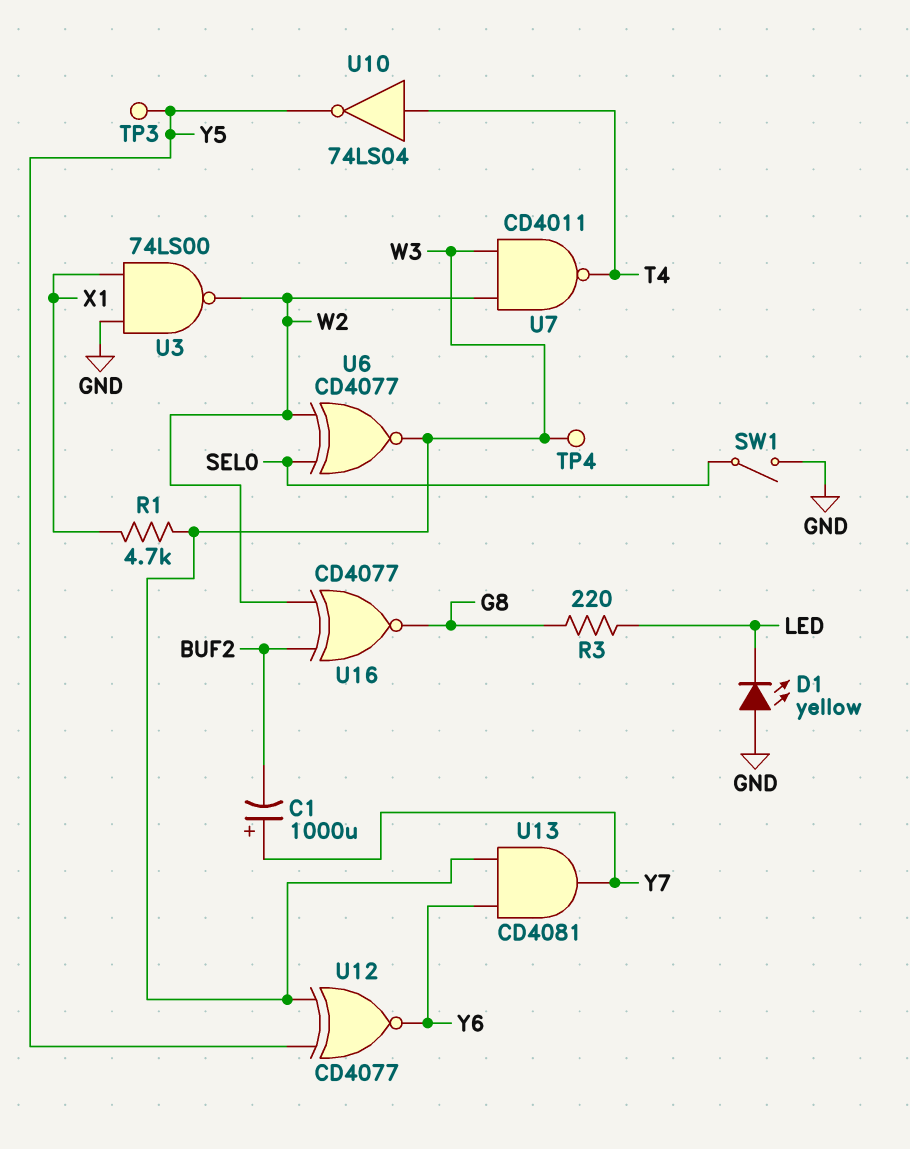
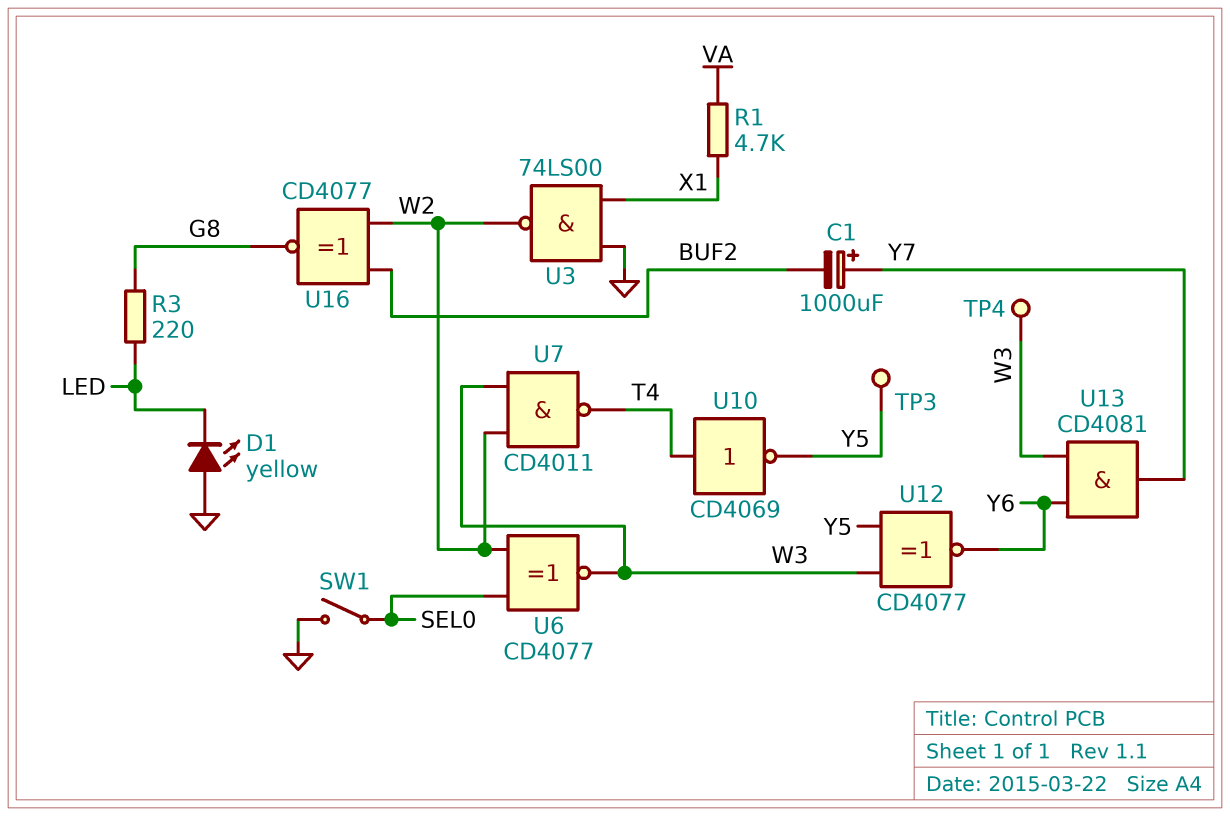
R1: 4.7k (W3, X1) -> 4.7k (VA, X1)
U10: NOT 74LS04 (in T4, out Y5) -> NOT CD4069 (in T4, out Y5)

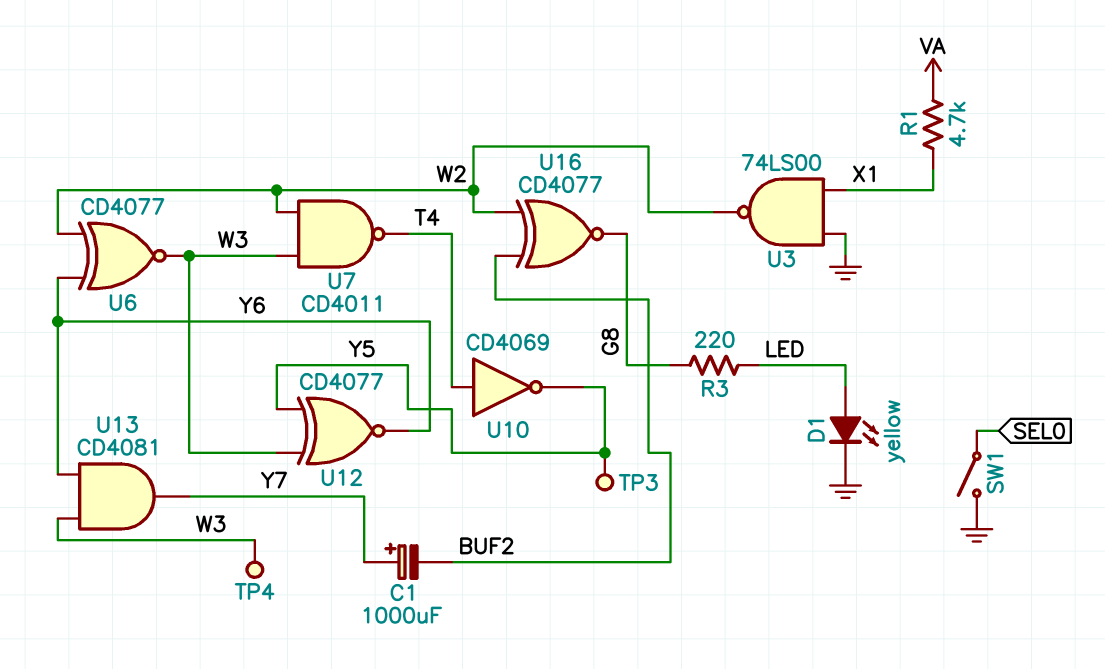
D1: LED yellow (A GND, K LED) -> LED yellow (A LED, K GND)
U6: XNOR CD4077 (in SEL0, in W2, out W3) -> XNOR CD4077 (in W2, in Y6, out W3)

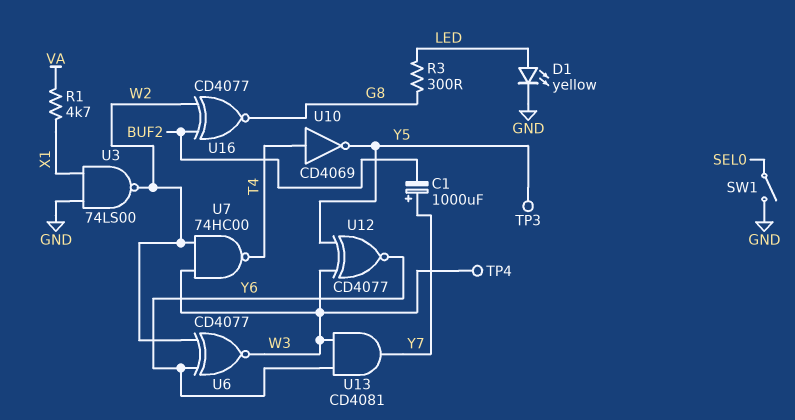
R3: 220 (G8, LED) -> 300 (G8, LED)
U7: NAND CD4011 (in W2, in W3, out T4) -> NAND 74HC00 (in W2, in W3, out T4)

